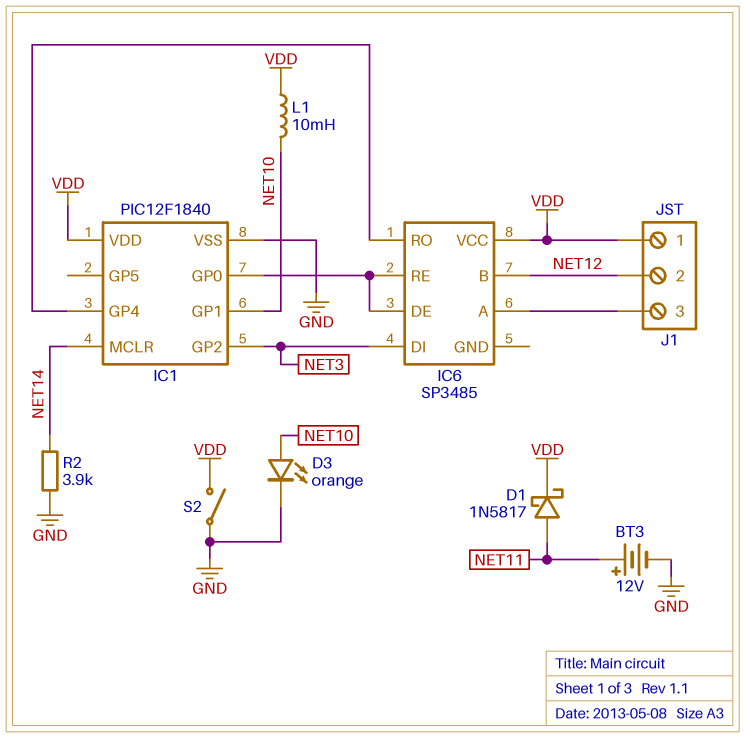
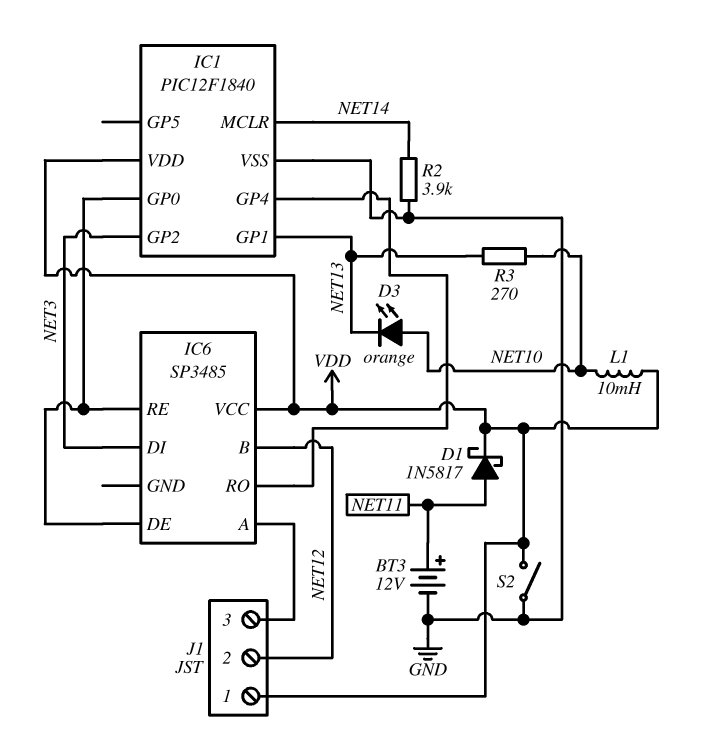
D3: LED orange (A NET10, K GND) -> LED orange (A NET10, K NET13)
IC1 pin GP1: NET10 -> NET13
R3: none -> 270 (NET10, NET13)

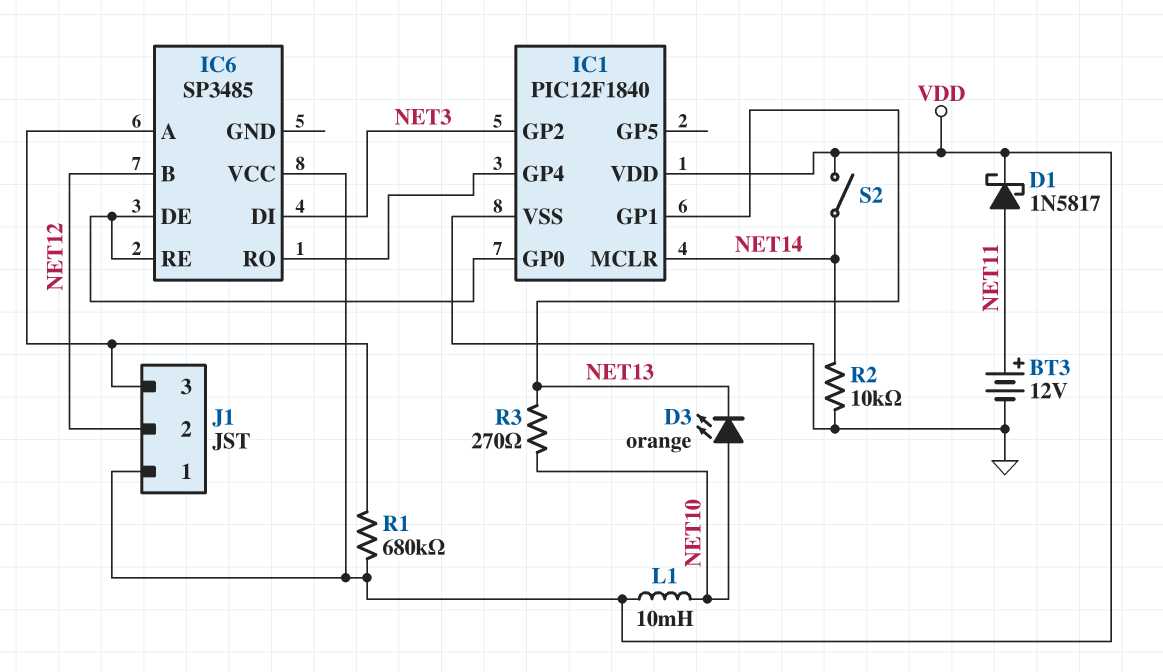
R1: none -> 680k (IC6/A, VDD)
R2: 3.9k (GND, NET14) -> 10k (GND, NET14)
S2: switch (GND, VDD) -> switch (NET14, VDD)

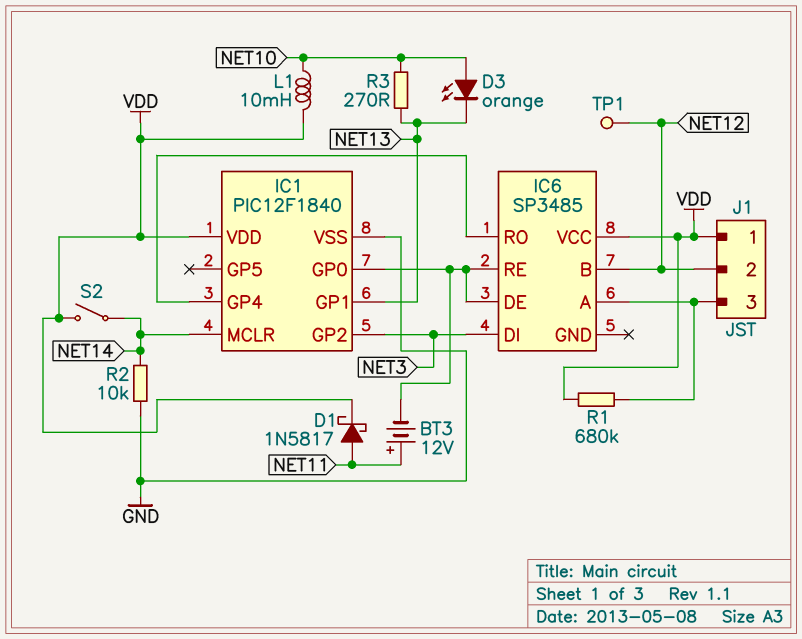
BT3: 12V (plus NET11, minus GND) -> 12V (plus NET11, minus IC1/GP0)
TP1: none -> test point (NET12)

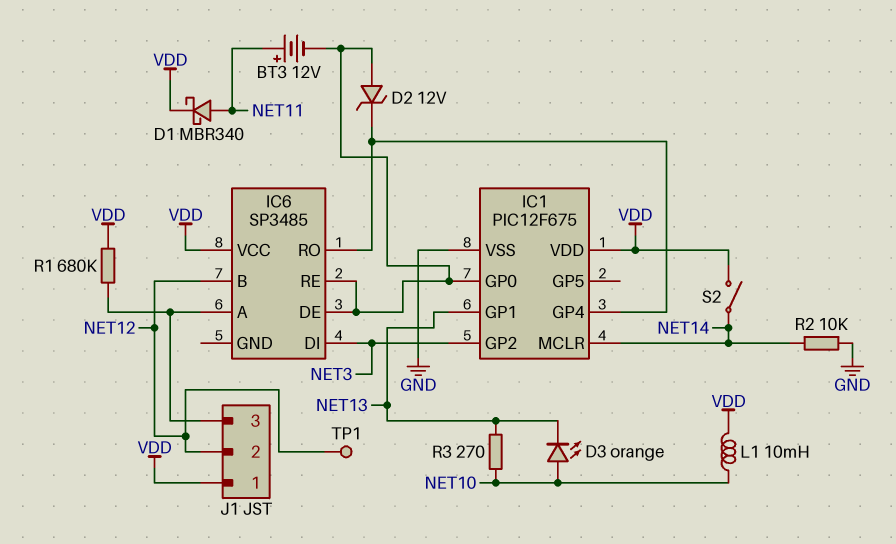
D1: schottky 1N5817 (A NET11, K VDD) -> schottky MBR340 (A NET11, K VDD)
D2: none -> zener 12V (A IC1/GP0, K IC1/GP4)
IC1: PIC12F1840 -> PIC12F675

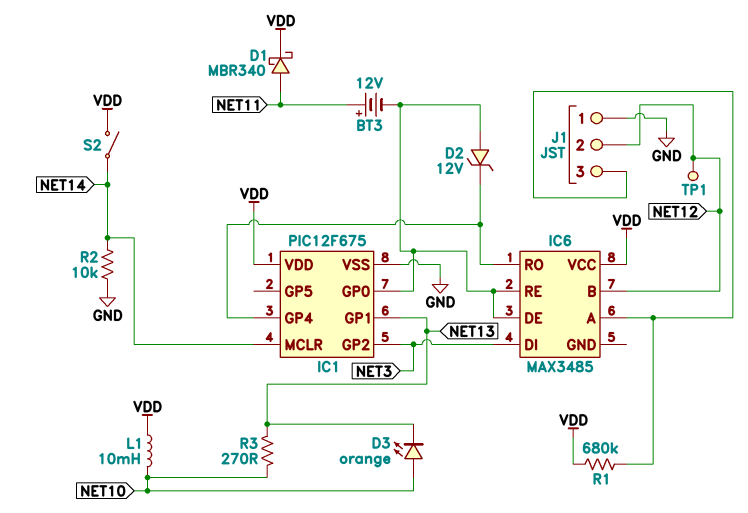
IC6: SP3485 -> MAX3485
J1 pin 1: VDD -> GND

